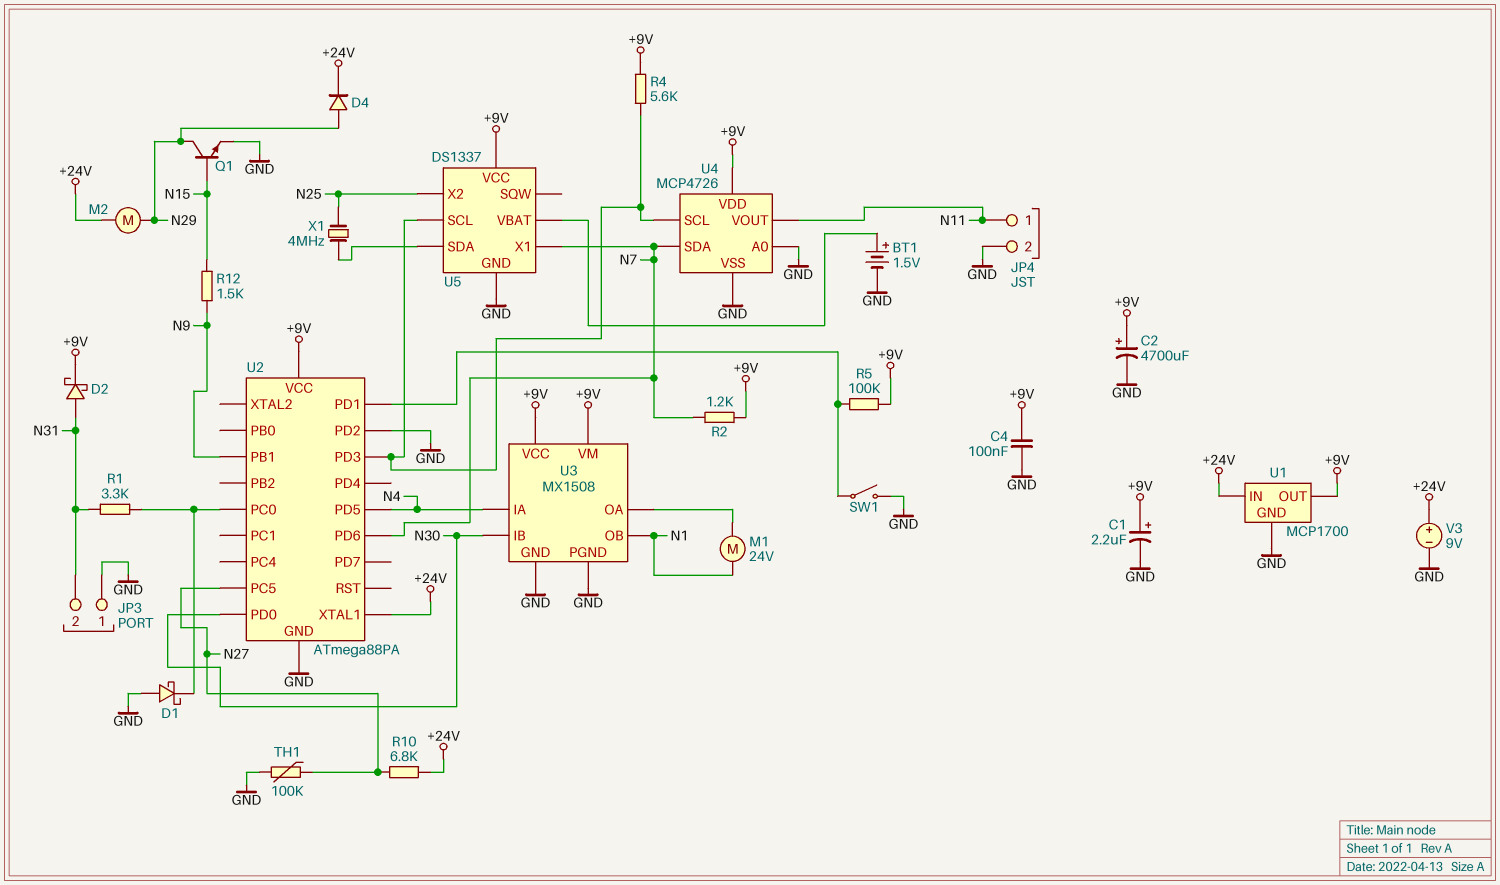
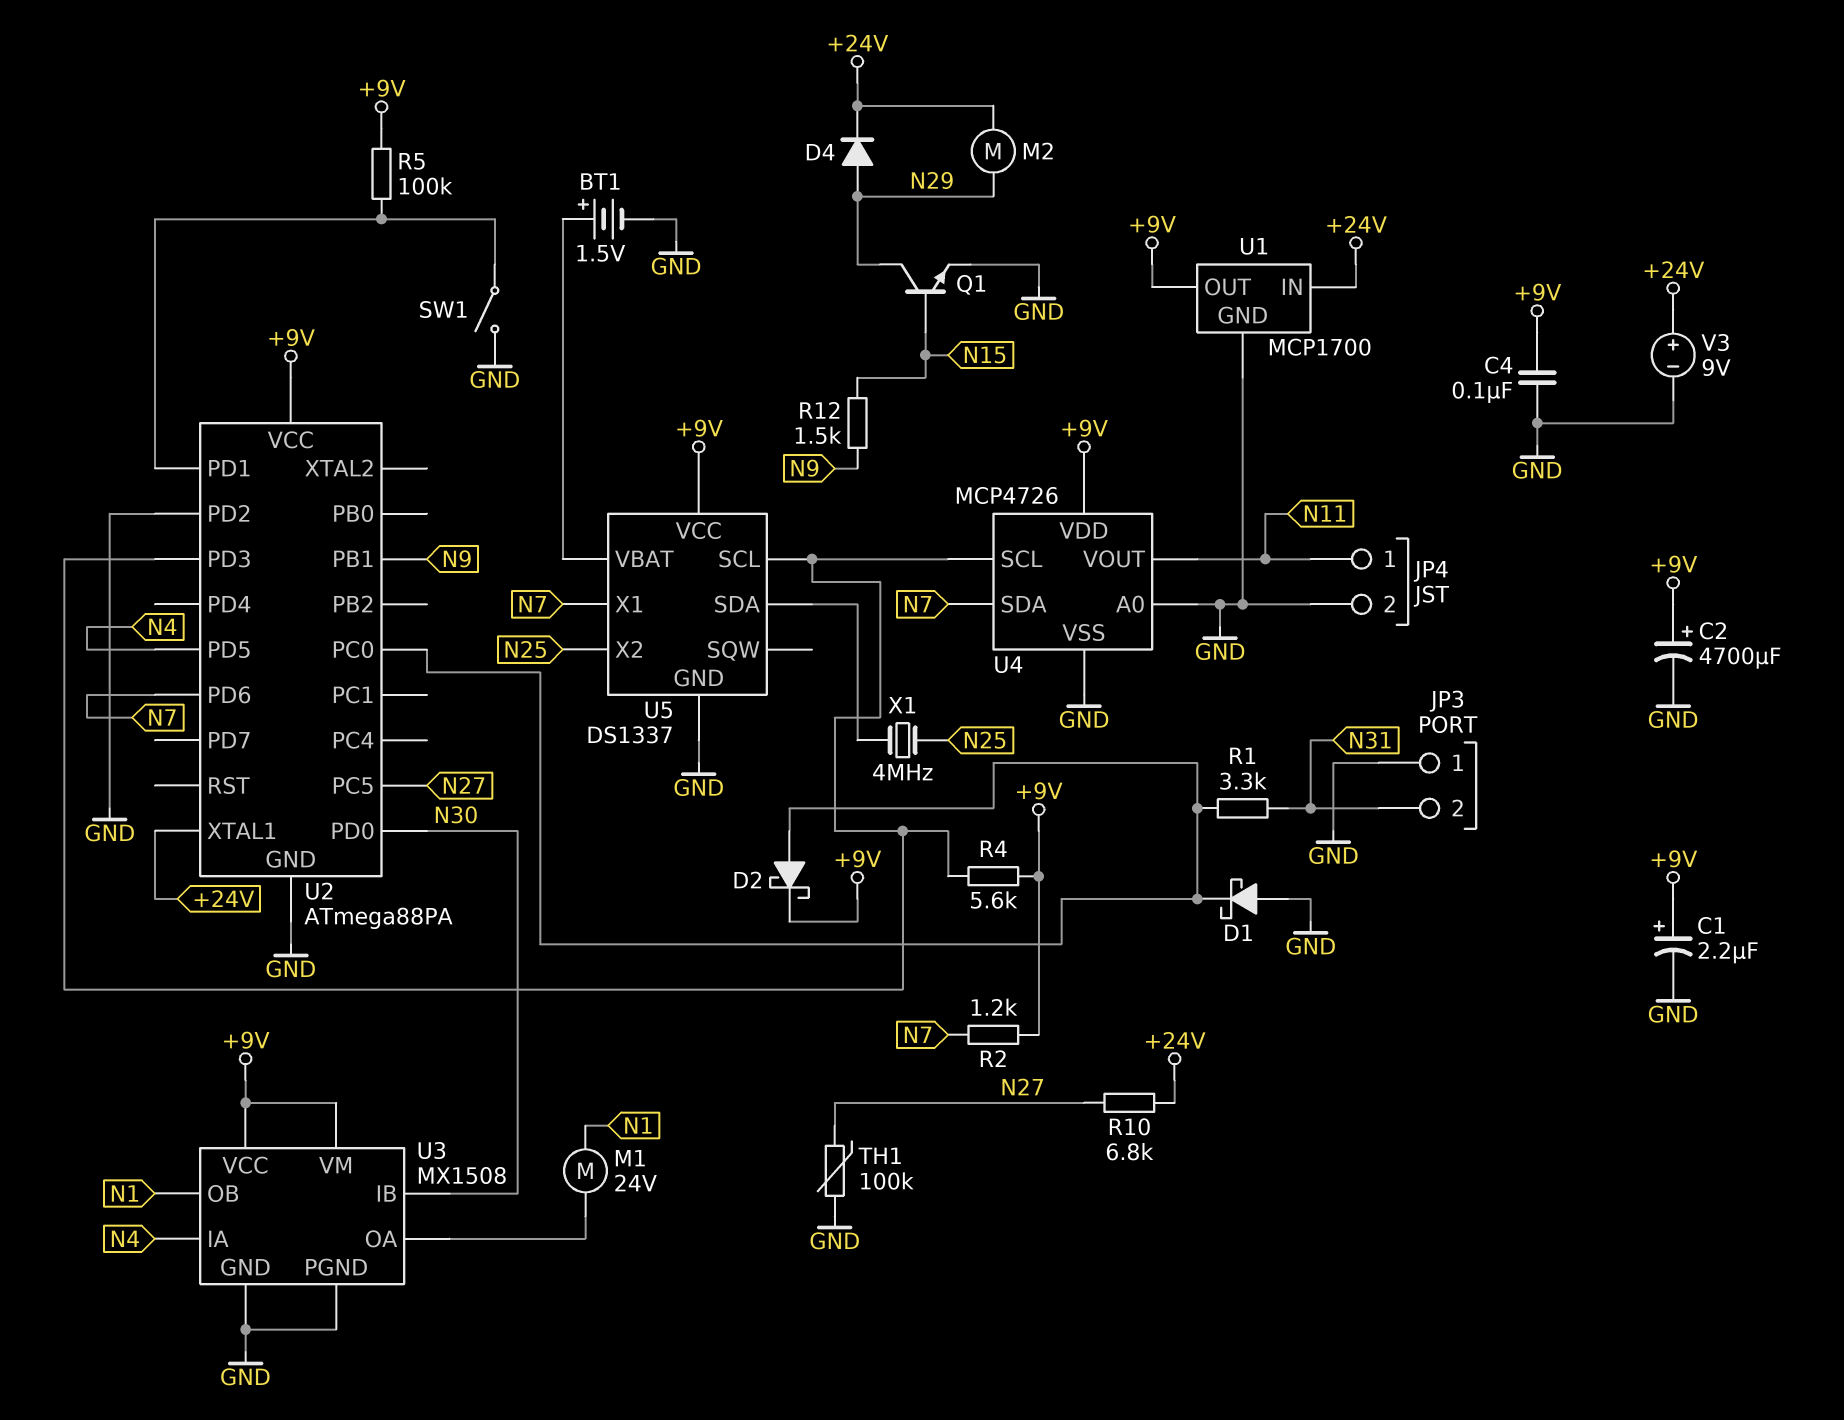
D2: schottky (A N31, K +9V) -> schottky (A U2/PC0, K +9V)

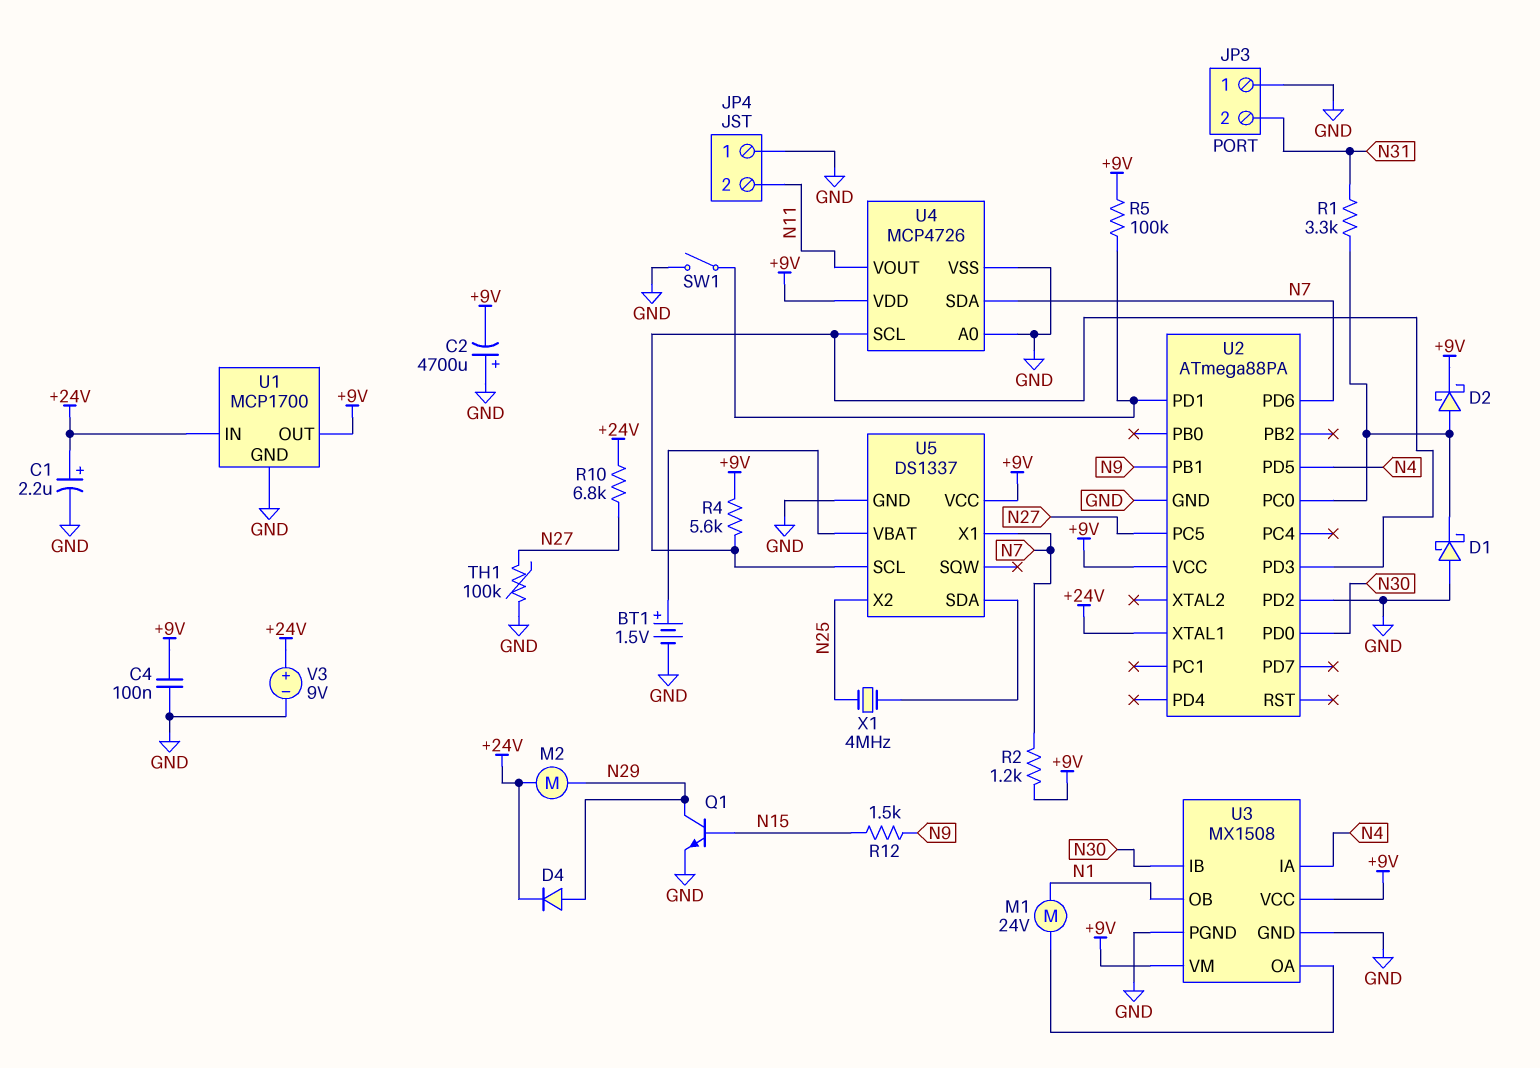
C1: 2.2uF (plus +9V, minus GND) -> 2.2uF (plus +24V, minus GND)
C2: 4700uF (plus +9V, minus GND) -> 4700uF (plus GND, minus +9V)
JP4 pin 1: N11 -> GND
JP4 pin 2: GND -> N11

